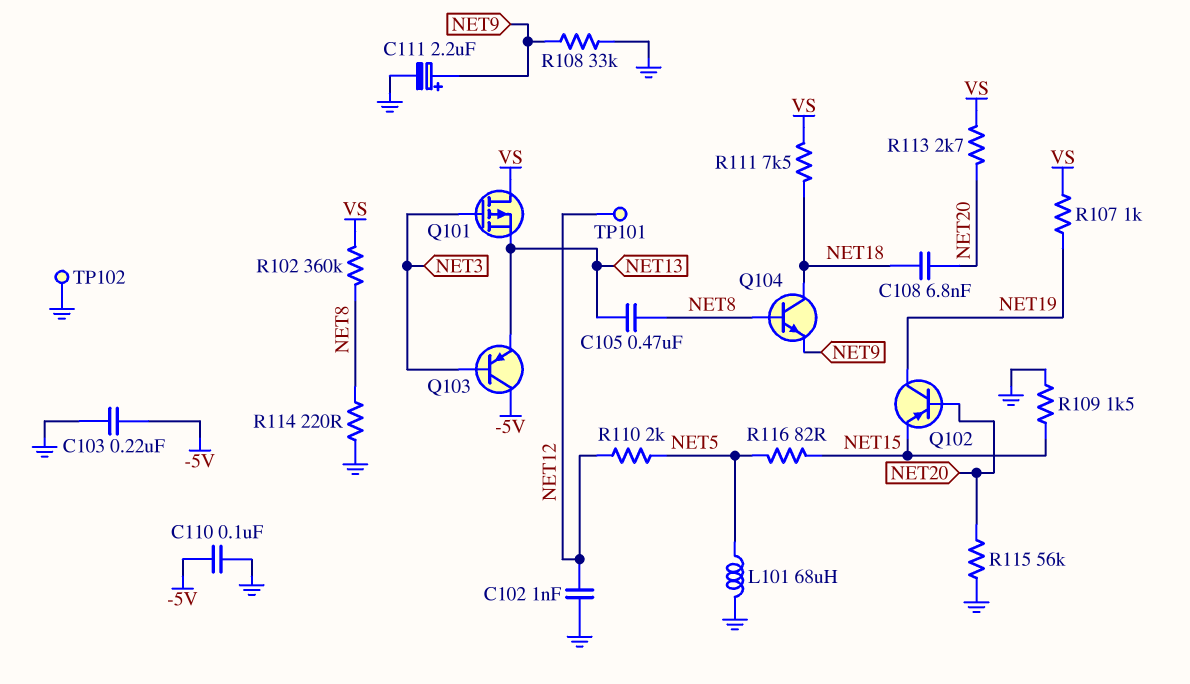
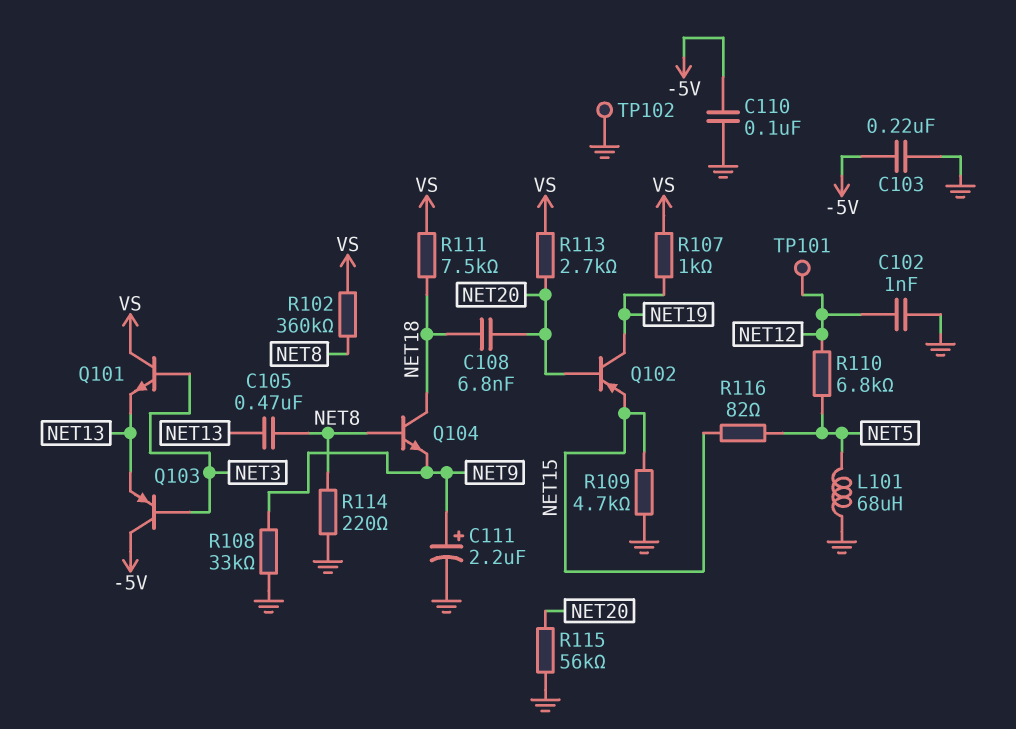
Q101: PMOS (G NET3, D VS, S NET13) -> NPN (B NET3, C VS, E NET13)
R109: 1.5k (GND, NET15) -> 4.7k (GND, NET15)
R110: 2k (NET5, NET12) -> 6.8k (NET5, NET12)

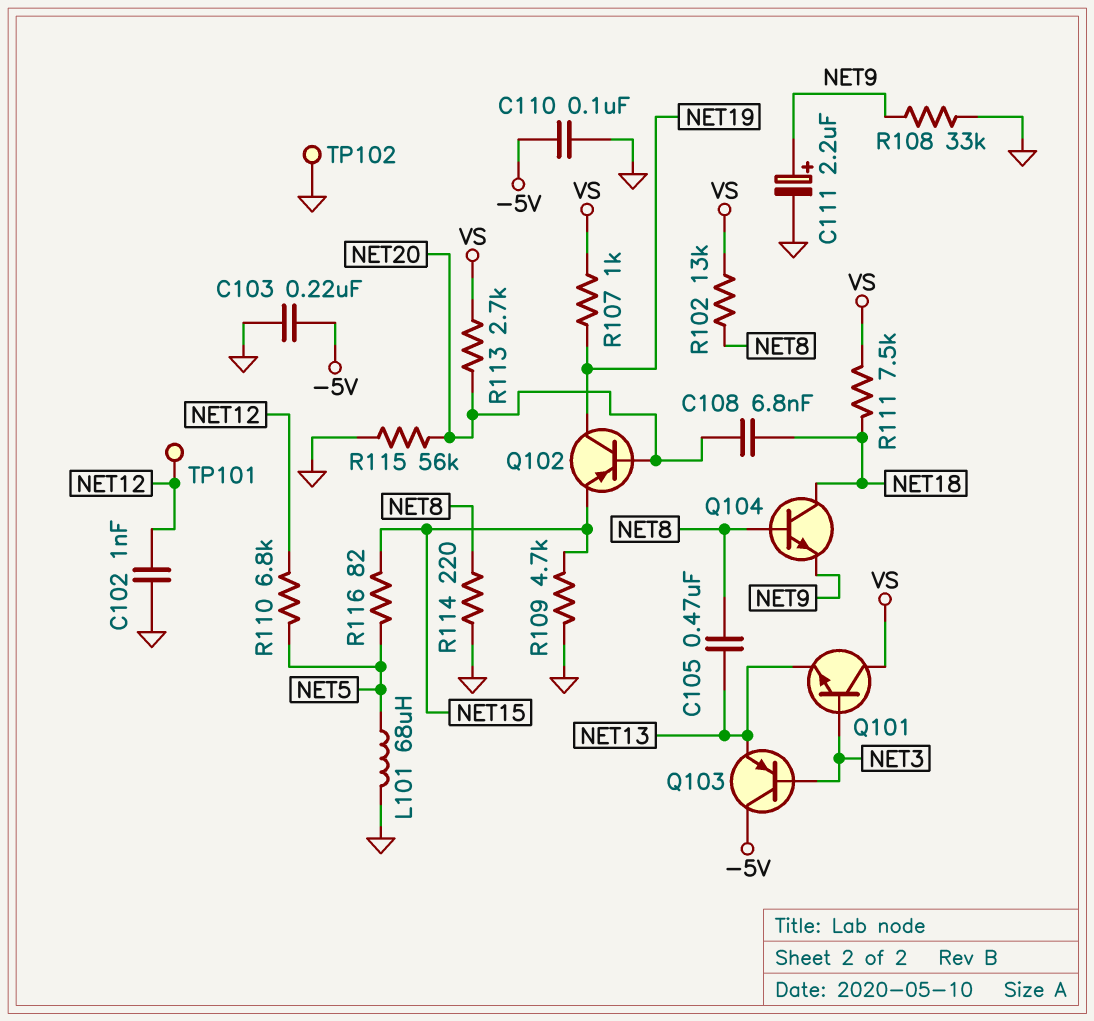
R102: 360k (NET8, VS) -> 13k (NET8, VS)

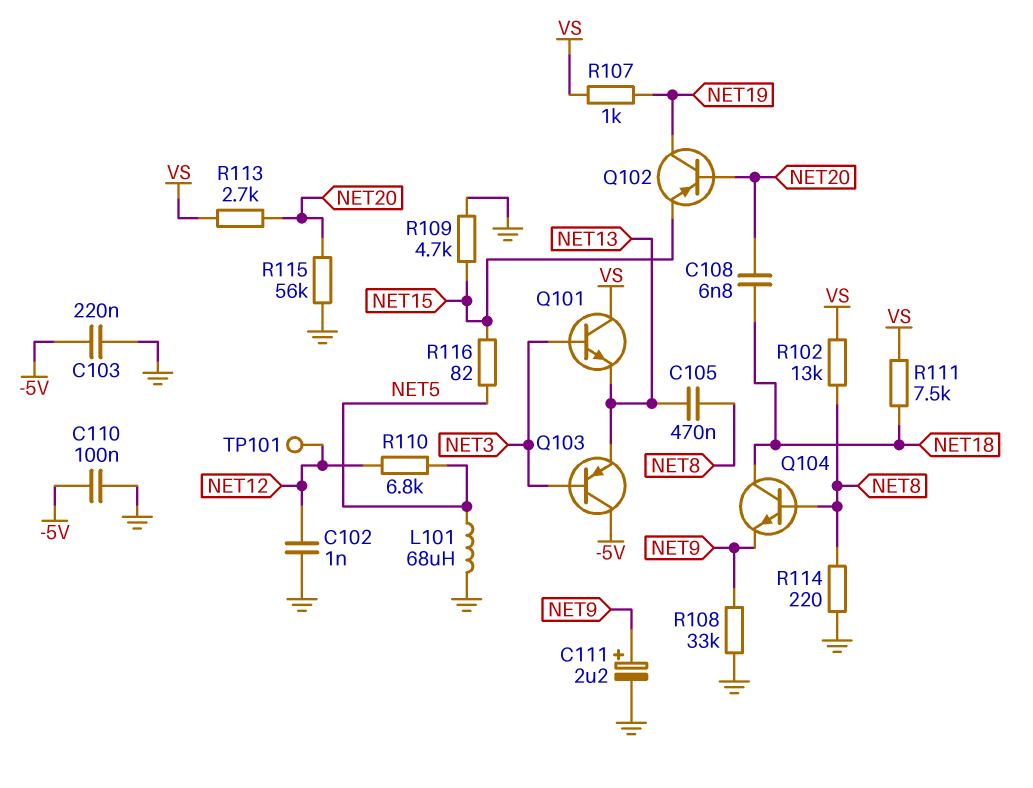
TP102: test point (GND) -> none

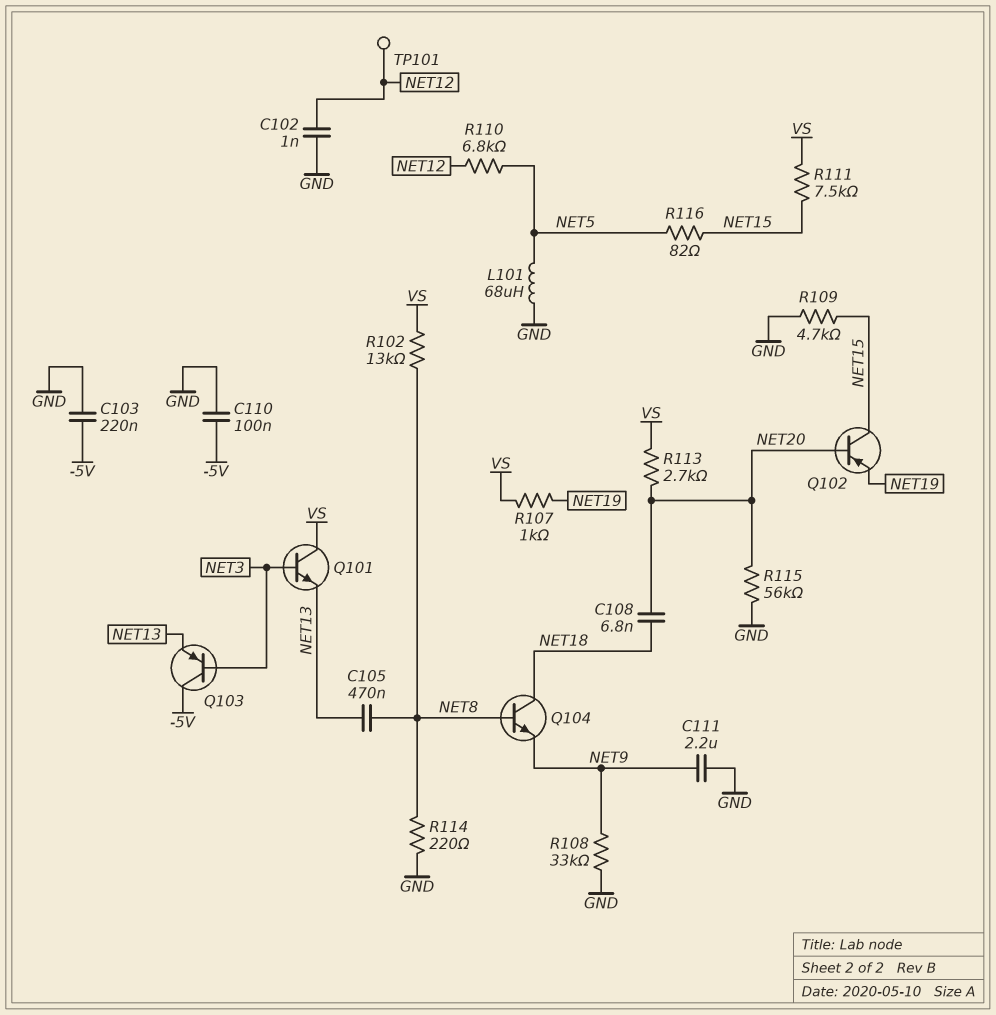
C111: 2.2uF (plus NET9, minus GND) -> 2.2uF (GND, NET9)
Q102: PNP (B NET20, C NET19, E NET15) -> PNP (B NET20, C NET15, E NET19)
R111: 7.5k (NET18, VS) -> 7.5k (NET15, VS)

